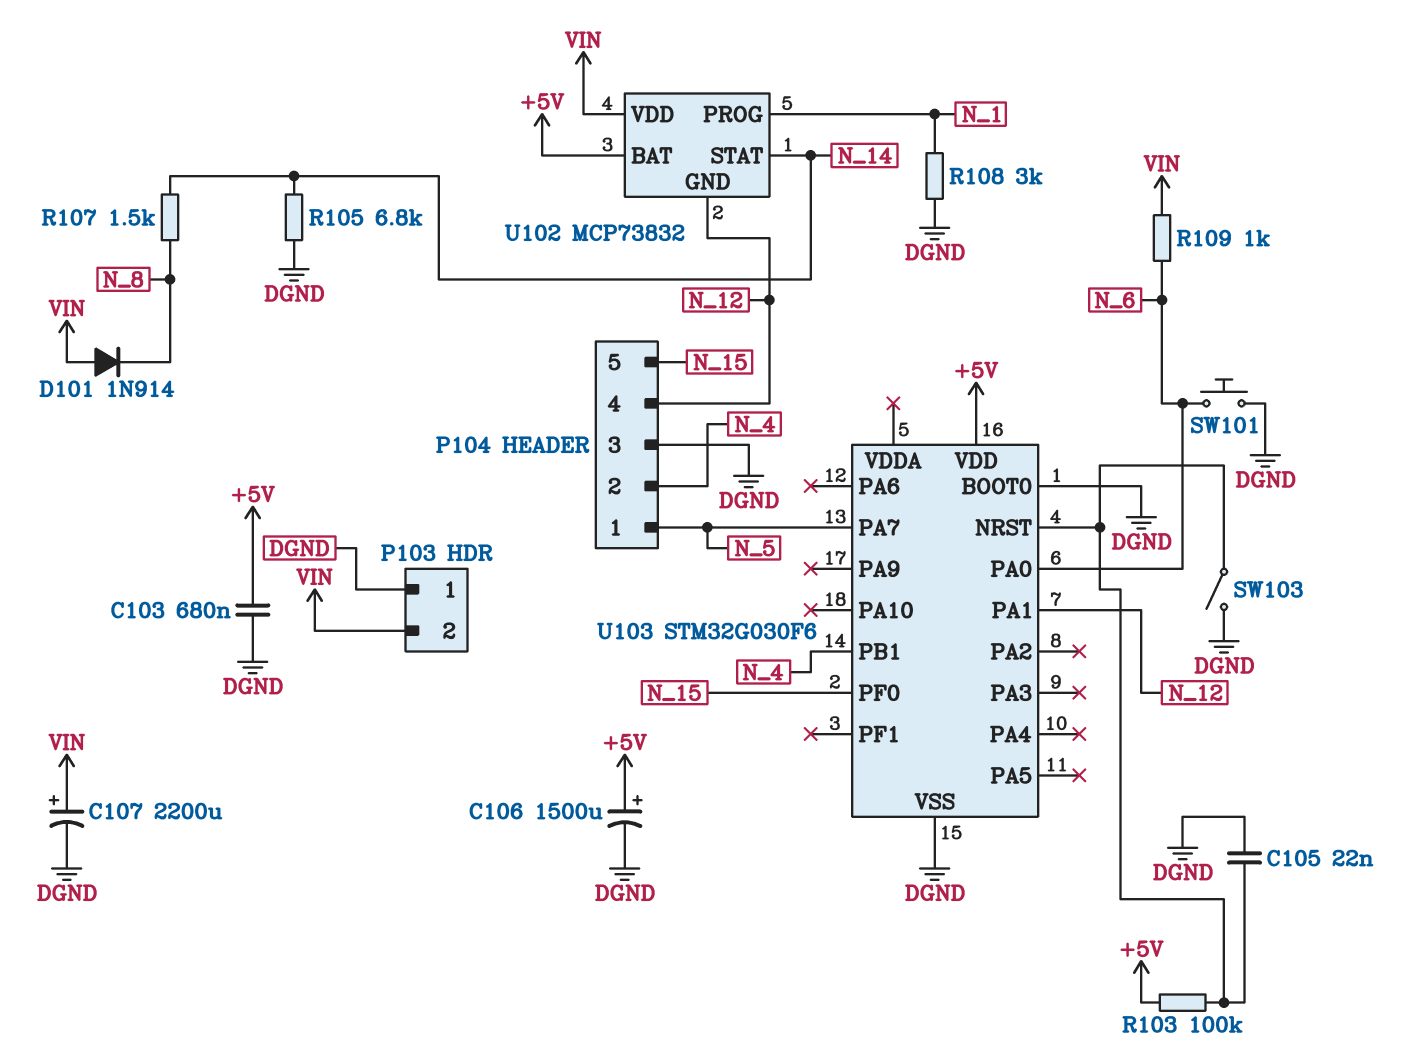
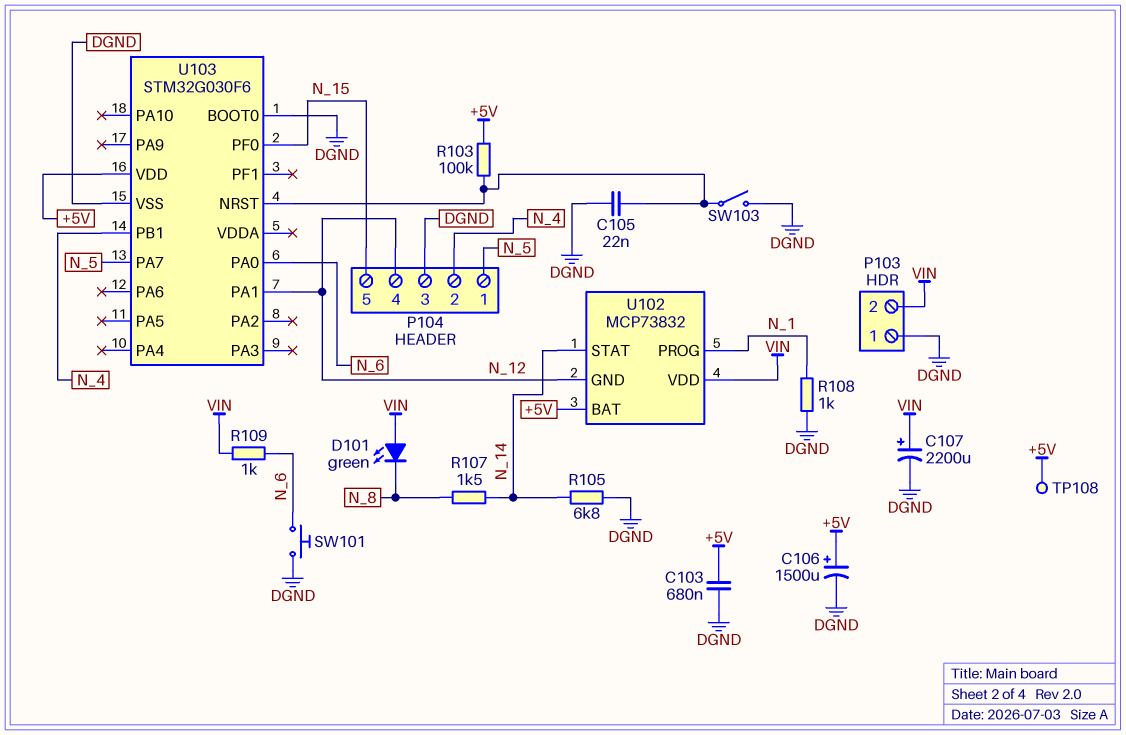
D101: diode 1N914 (A VIN, K N_8) -> LED green (A VIN, K N_8)
R108: 3k (DGND, N_1) -> 1k (DGND, N_1)
TP108: none -> test point (+5V)

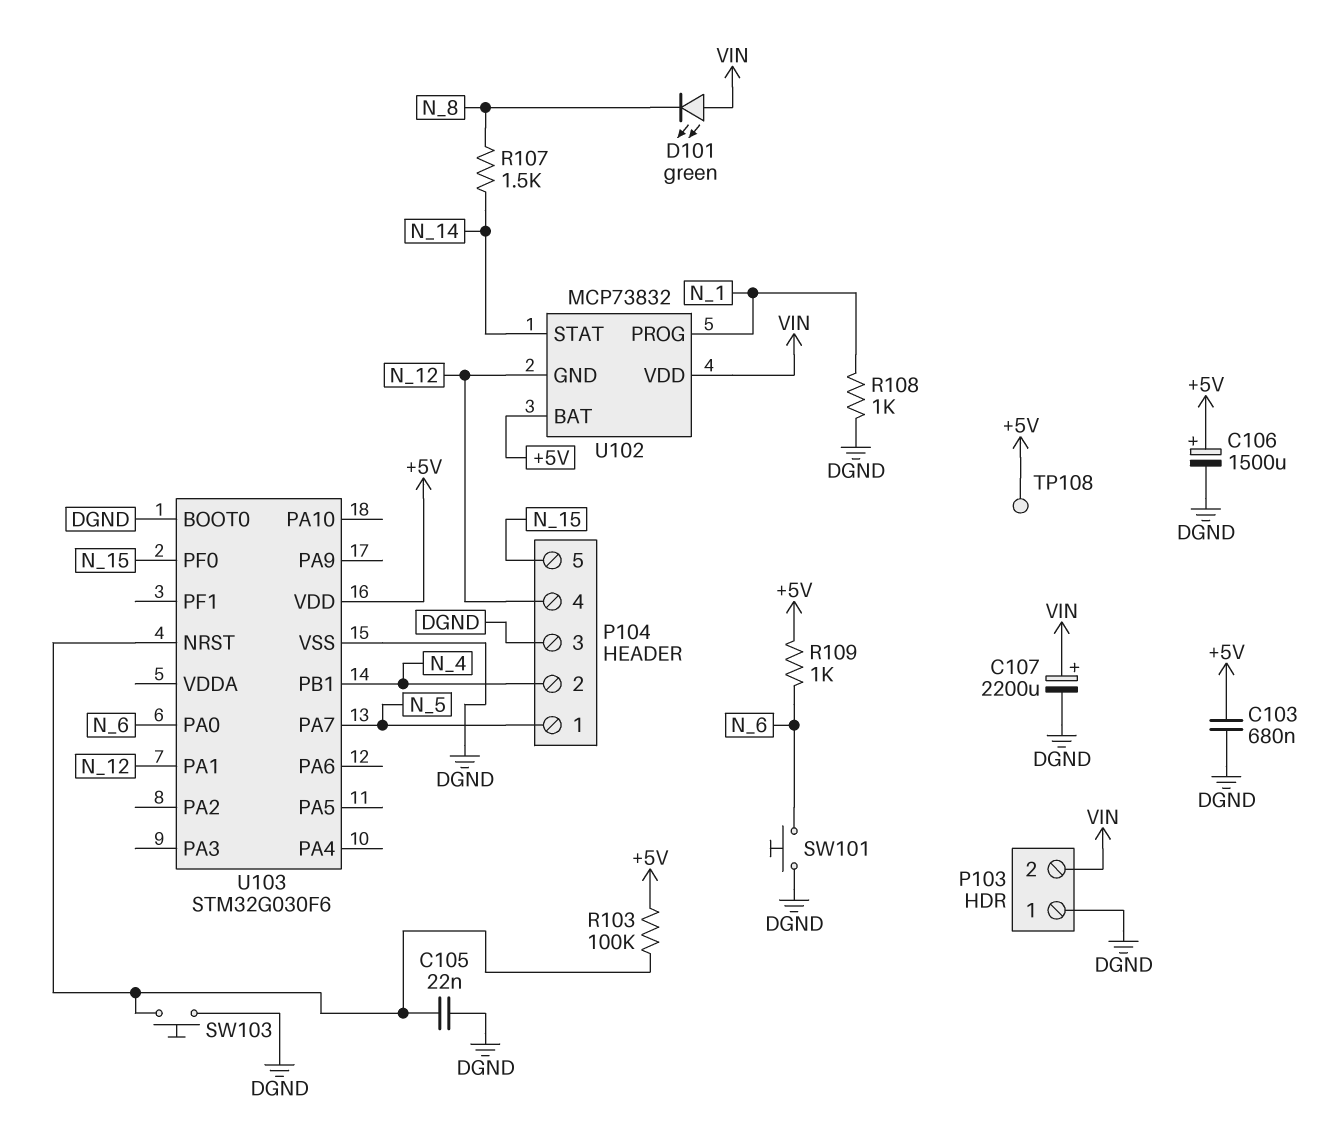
R105: 6.8k (DGND, N_14) -> none
R109: 1k (N_6, VIN) -> 1k (+5V, N_6)
SW103: switch (DGND, U103/NRST) -> button (DGND, U103/NRST)

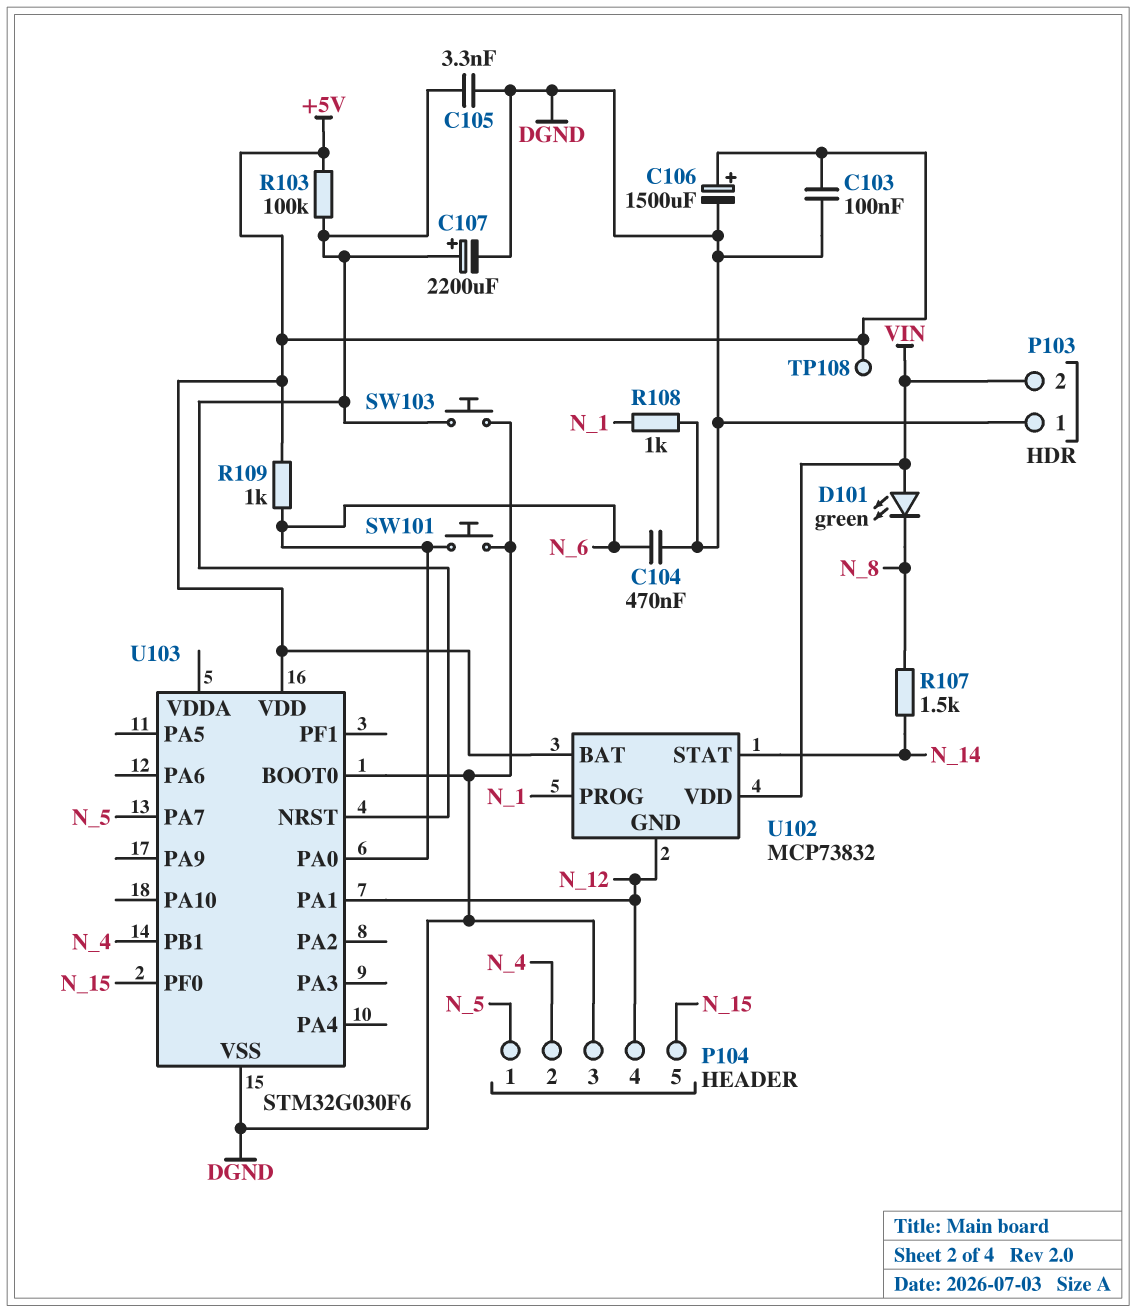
C103: 680nF (+5V, DGND) -> 100nF (+5V, DGND)
C104: none -> 470nF (DGND, N_6)
C105: 22nF (DGND, U103/NRST) -> 3.3nF (DGND, U103/NRST)
C107: 2200uF (plus VIN, minus DGND) -> 2200uF (plus U103/NRST, minus DGND)

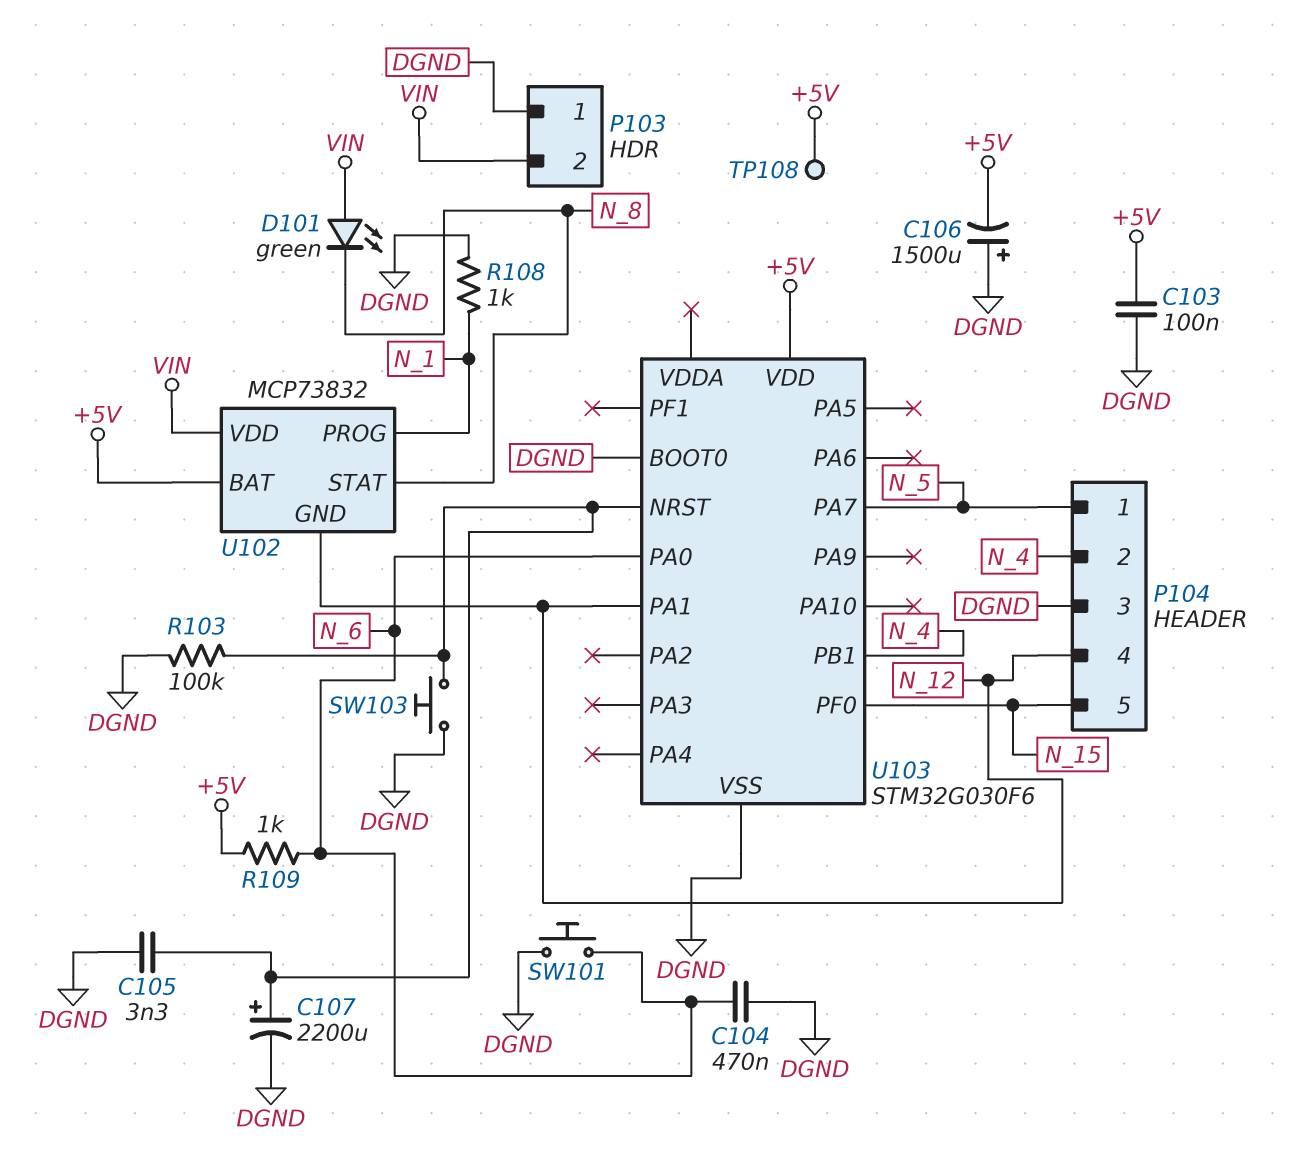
C106: 1500uF (plus +5V, minus DGND) -> 1500uF (plus DGND, minus +5V)
R103: 100k (+5V, U103/NRST) -> 100k (DGND, U103/NRST)
R107: 1.5k (N_8, N_14) -> none
U102 pin STAT: N_14 -> N_8

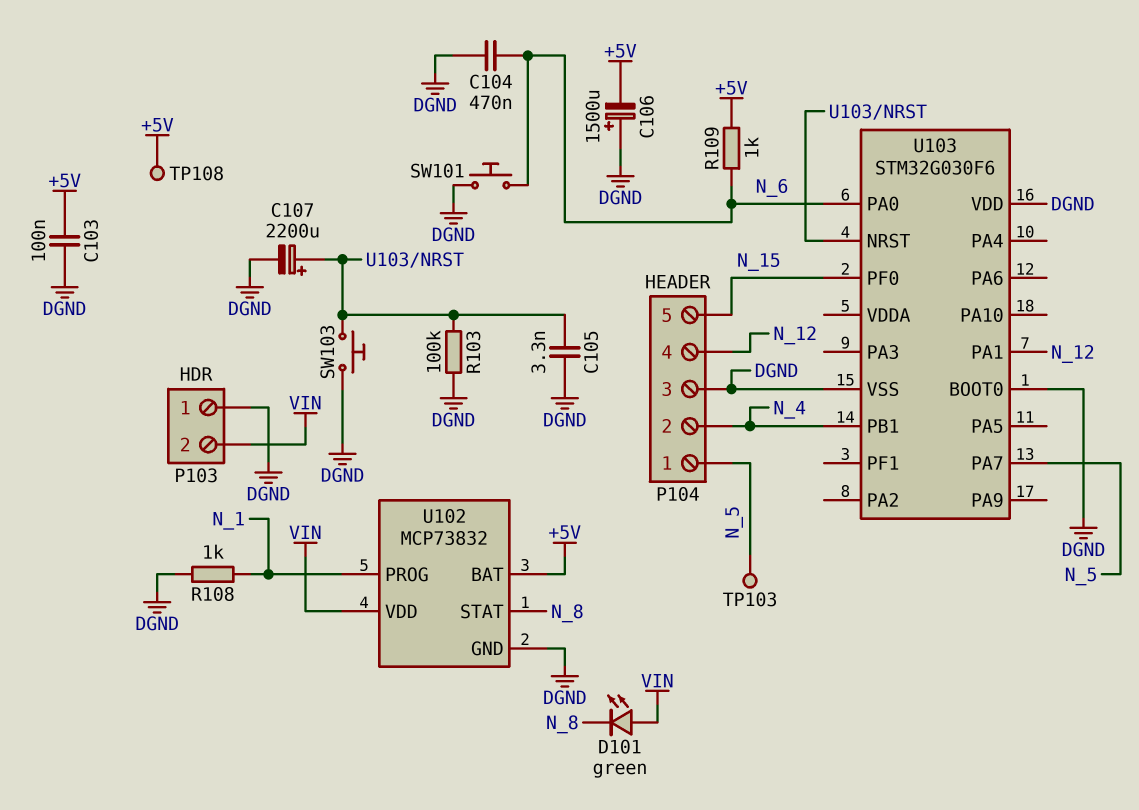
TP103: none -> test point (N_5)
U102 pin GND: N_12 -> DGND
U103 pin VDD: +5V -> DGND

